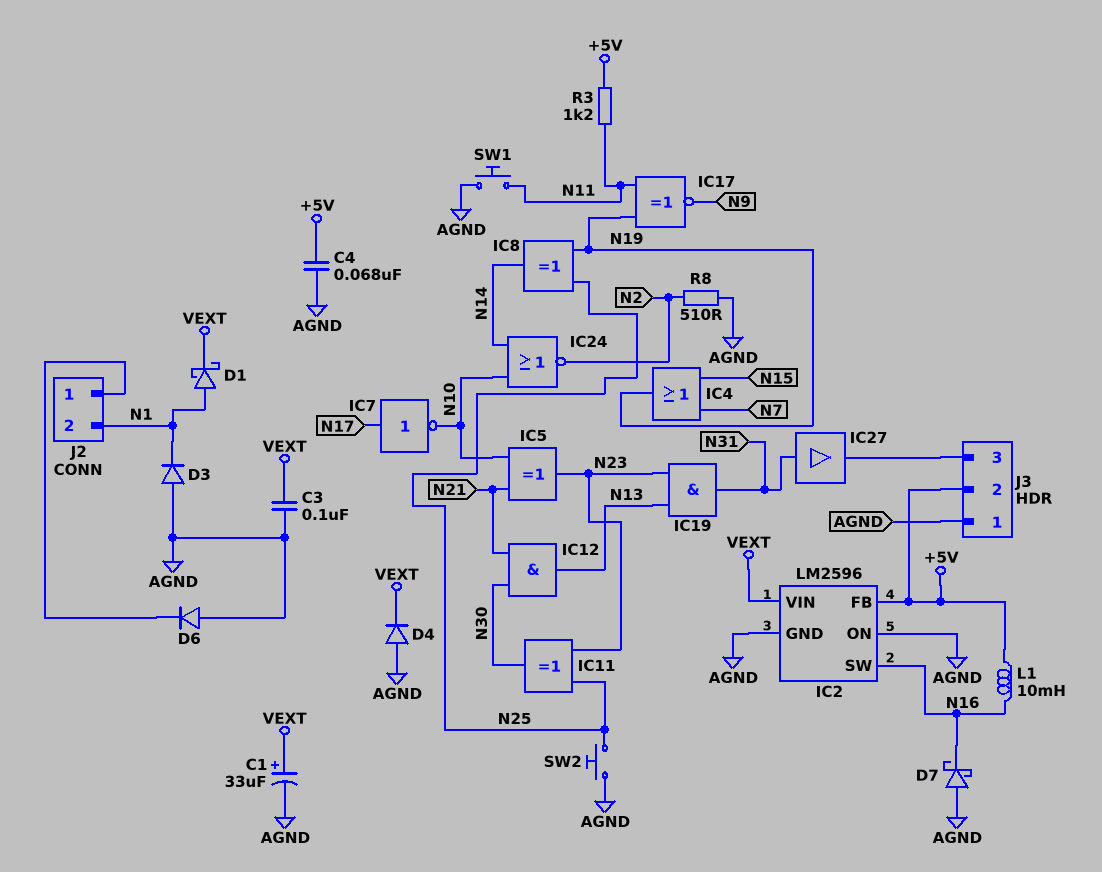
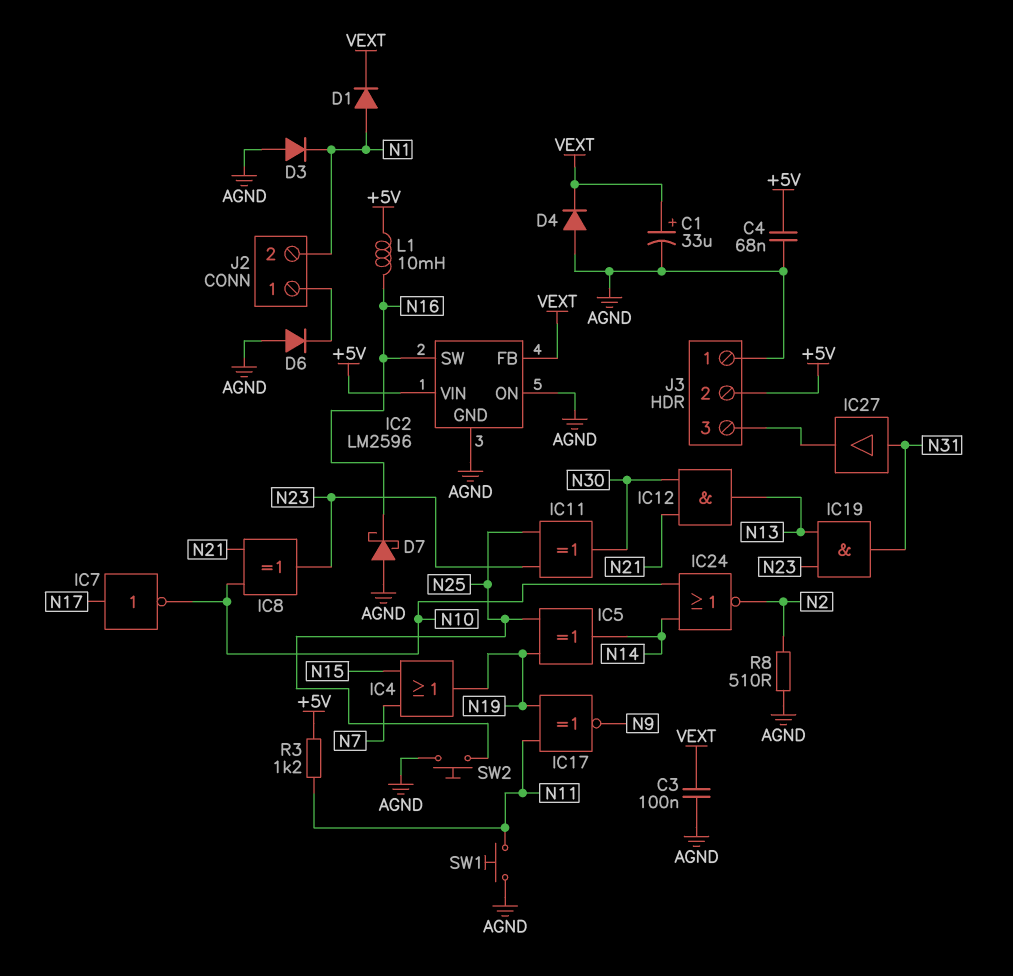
D1: schottky (A N1, K VEXT) -> diode (A N1, K VEXT)
IC2 pin FB: +5V -> VEXT
IC2 pin VIN: VEXT -> +5V
IC5: XOR (in N10, in N21, out N23) -> XOR (in N19, in N25, out N14)
IC8: XOR (in N19, in N25, out N14) -> XOR (in N10, in N21, out N23)

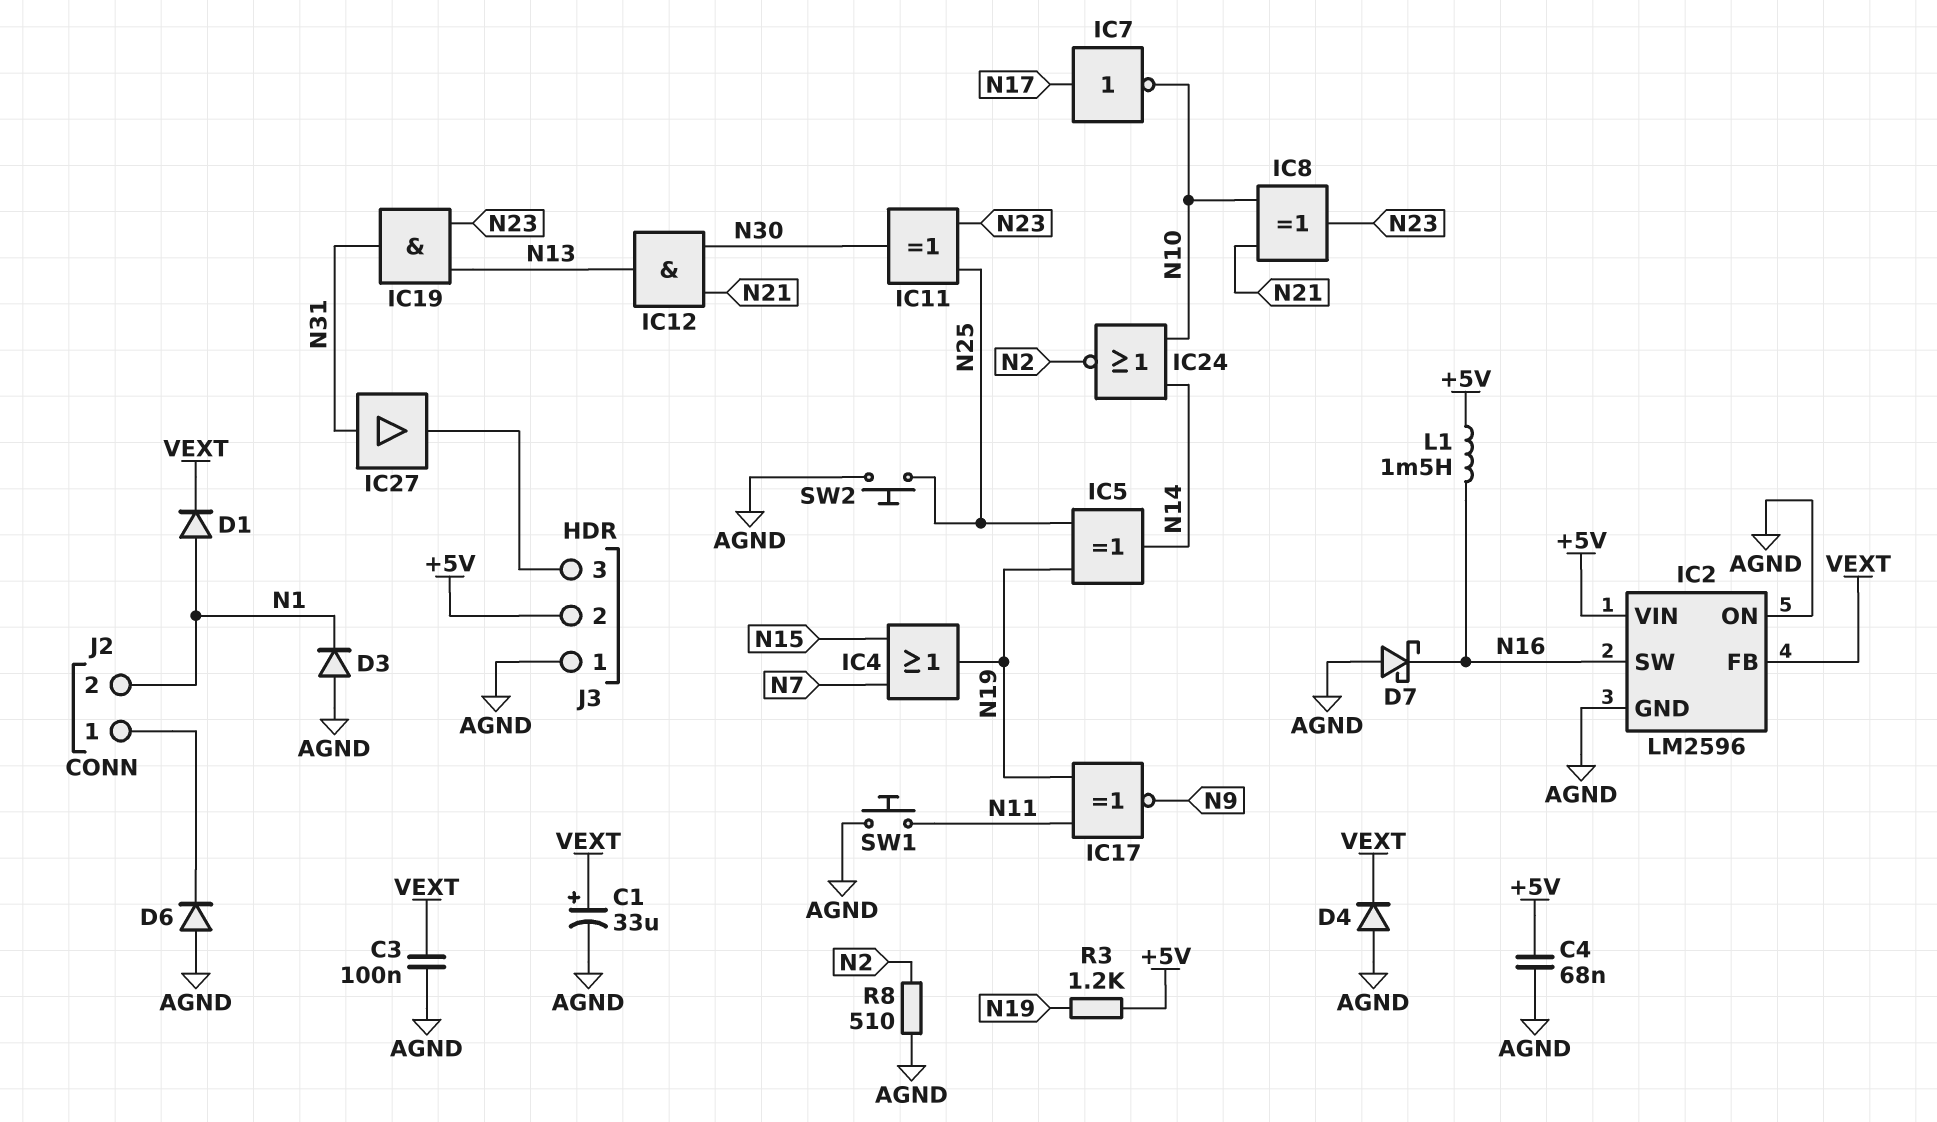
L1: 10mH (+5V, N16) -> 1.5mH (+5V, N16)
R3: 1.2k (+5V, N11) -> 1.2k (+5V, N19)

